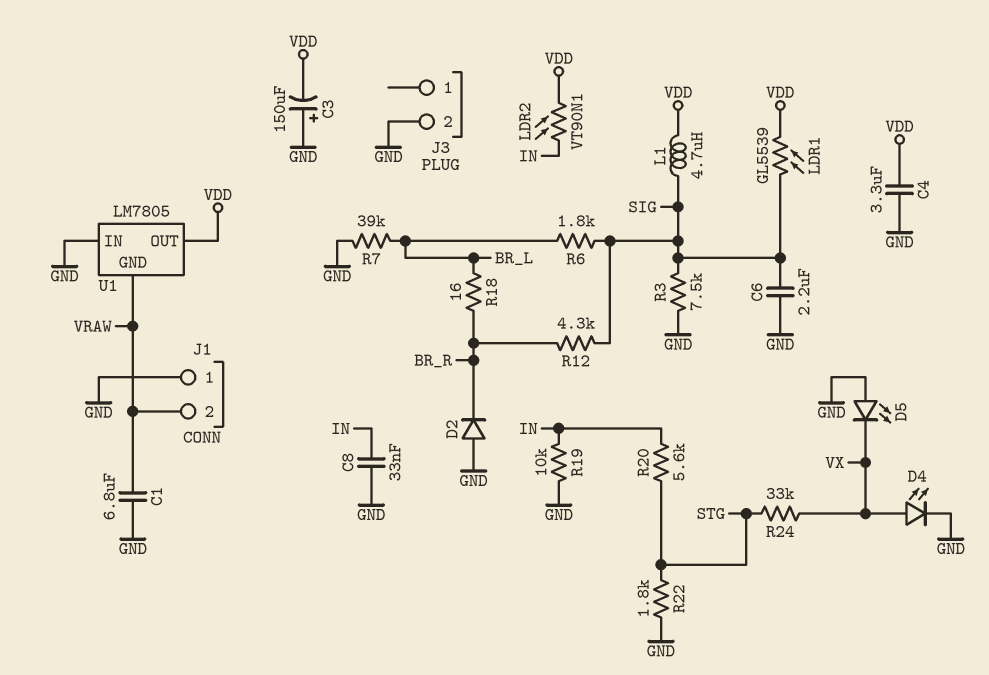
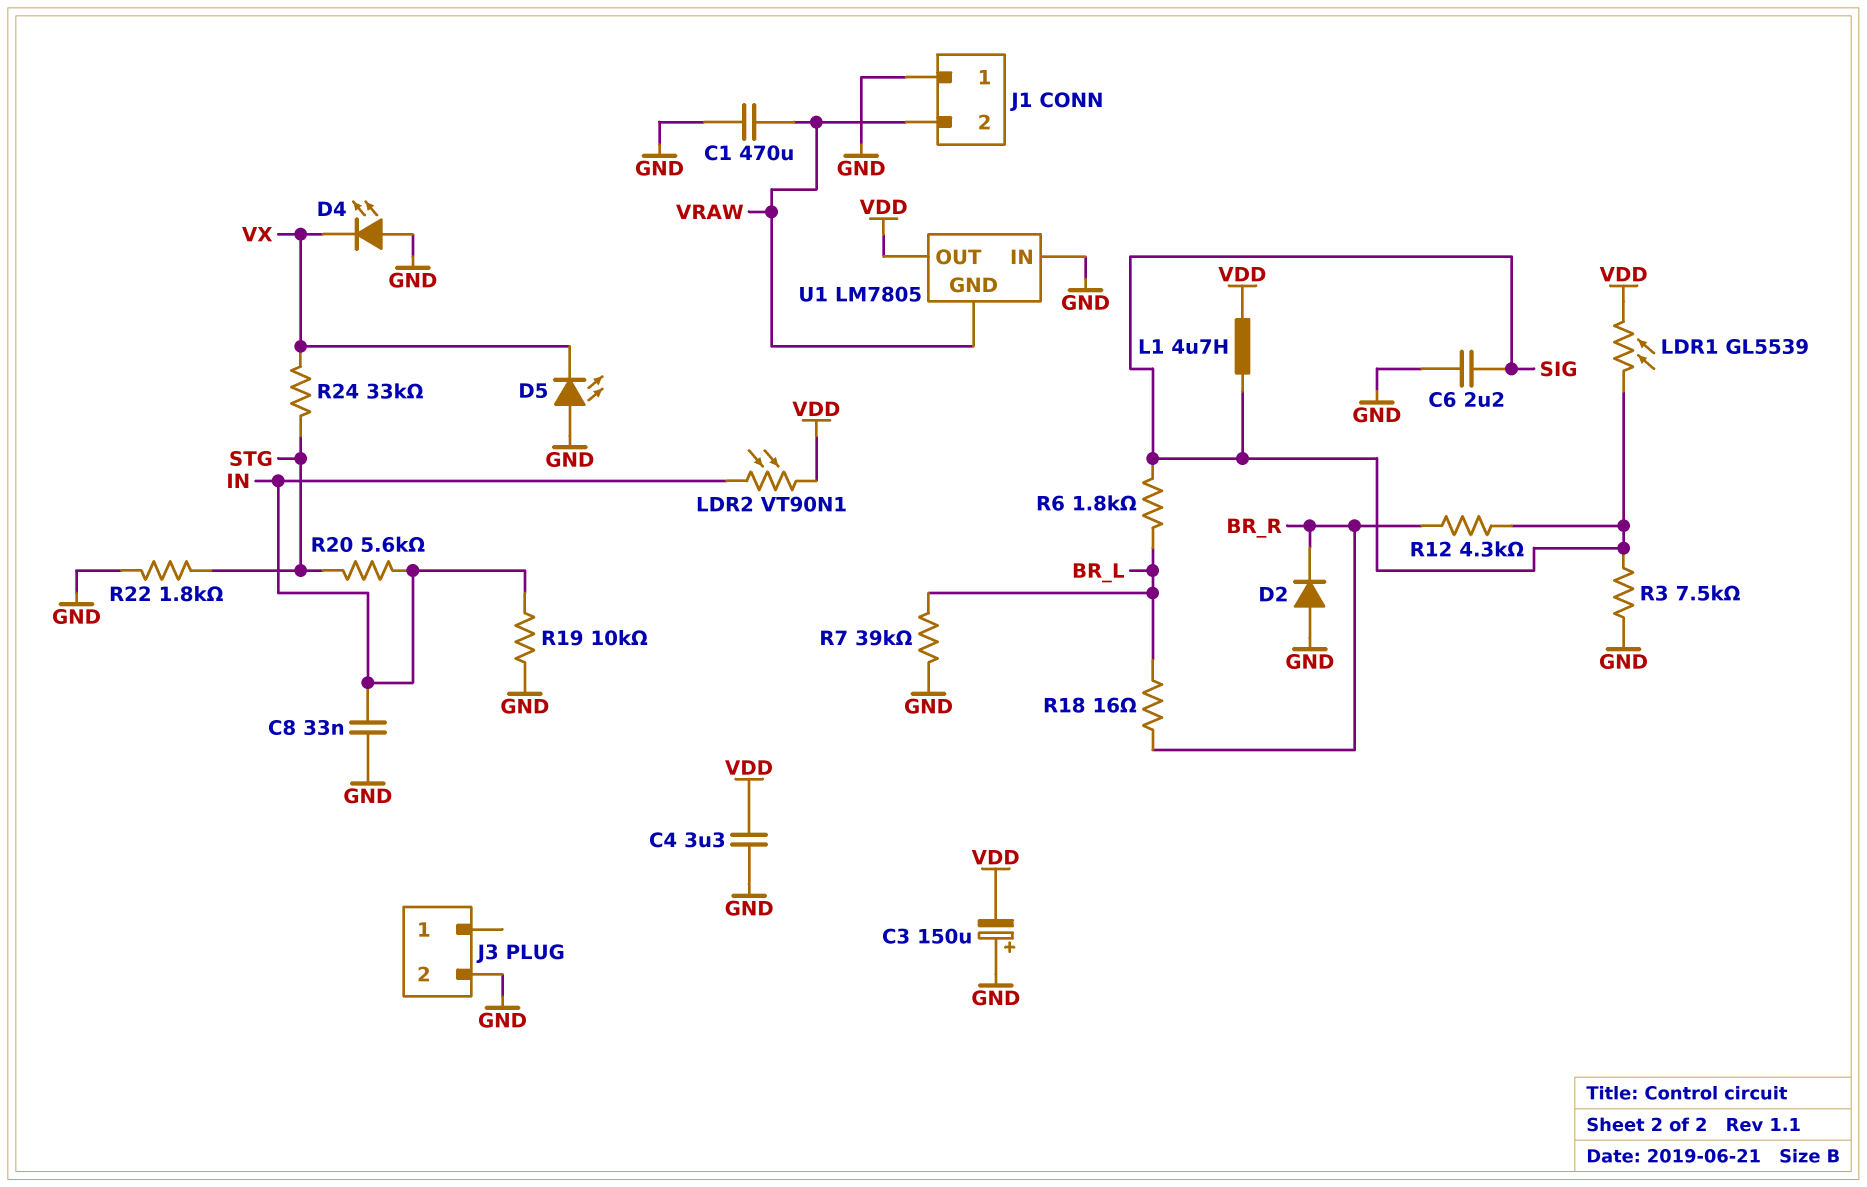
C1: 6.8uF (GND, VRAW) -> 470uF (GND, VRAW)
D4: LED (A VX, K GND) -> LED (A GND, K VX)

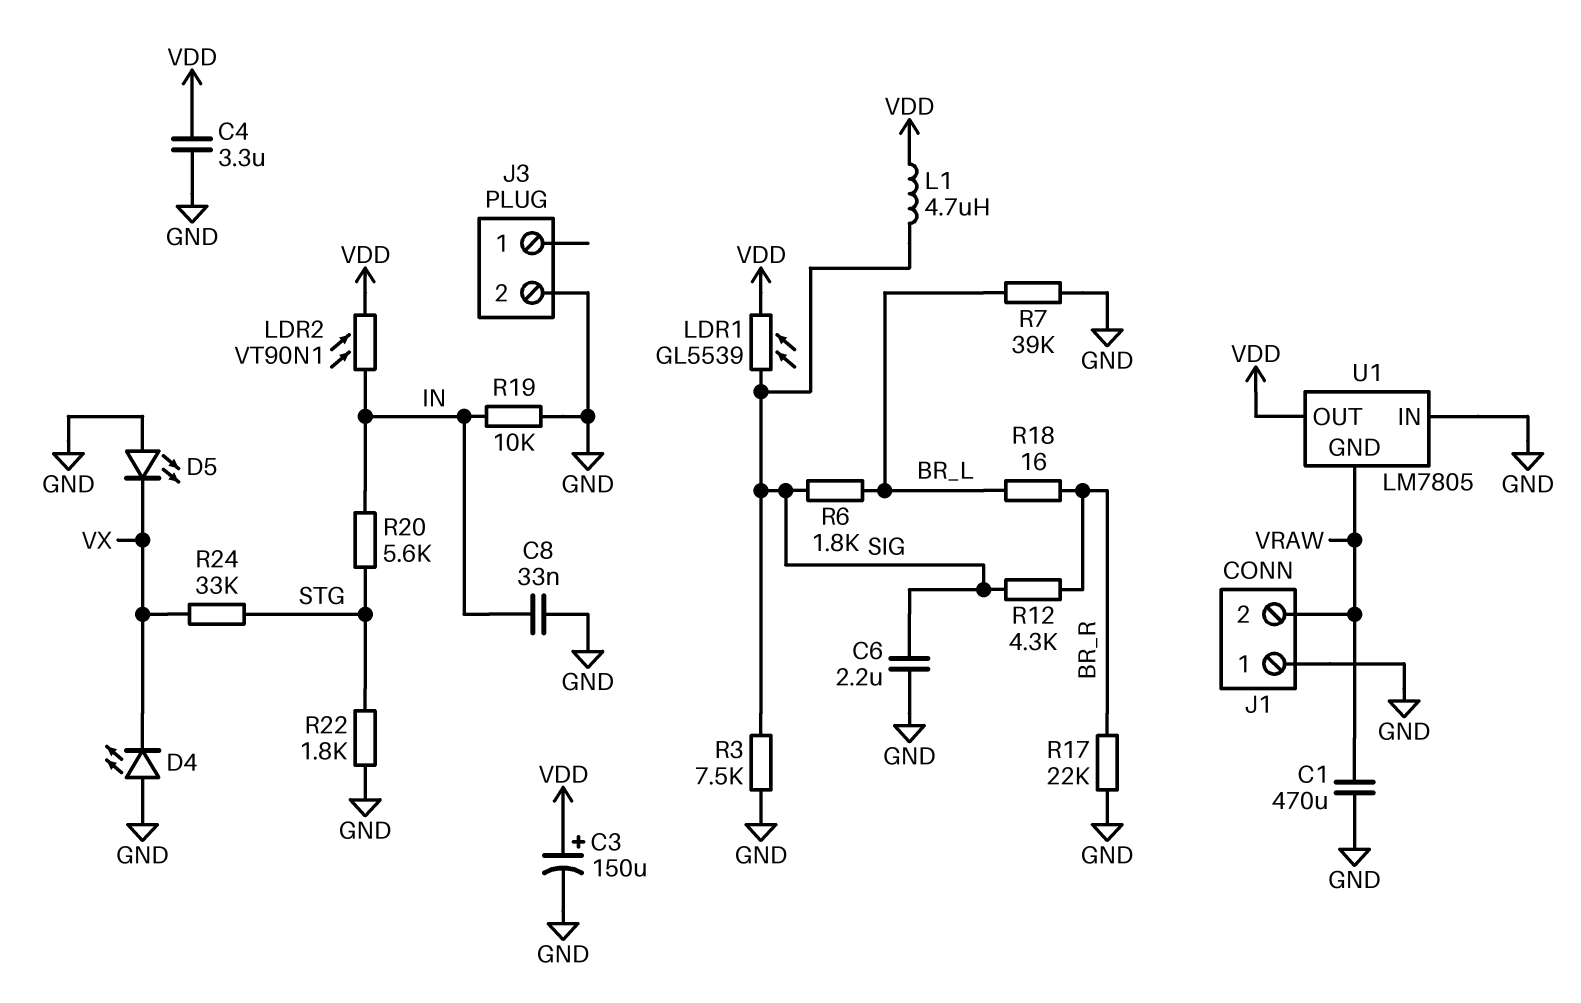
C3: 150uF (plus GND, minus VDD) -> 150uF (plus VDD, minus GND)
D2: diode (A GND, K BR_R) -> none
R17: none -> 22k (BR_R, GND)

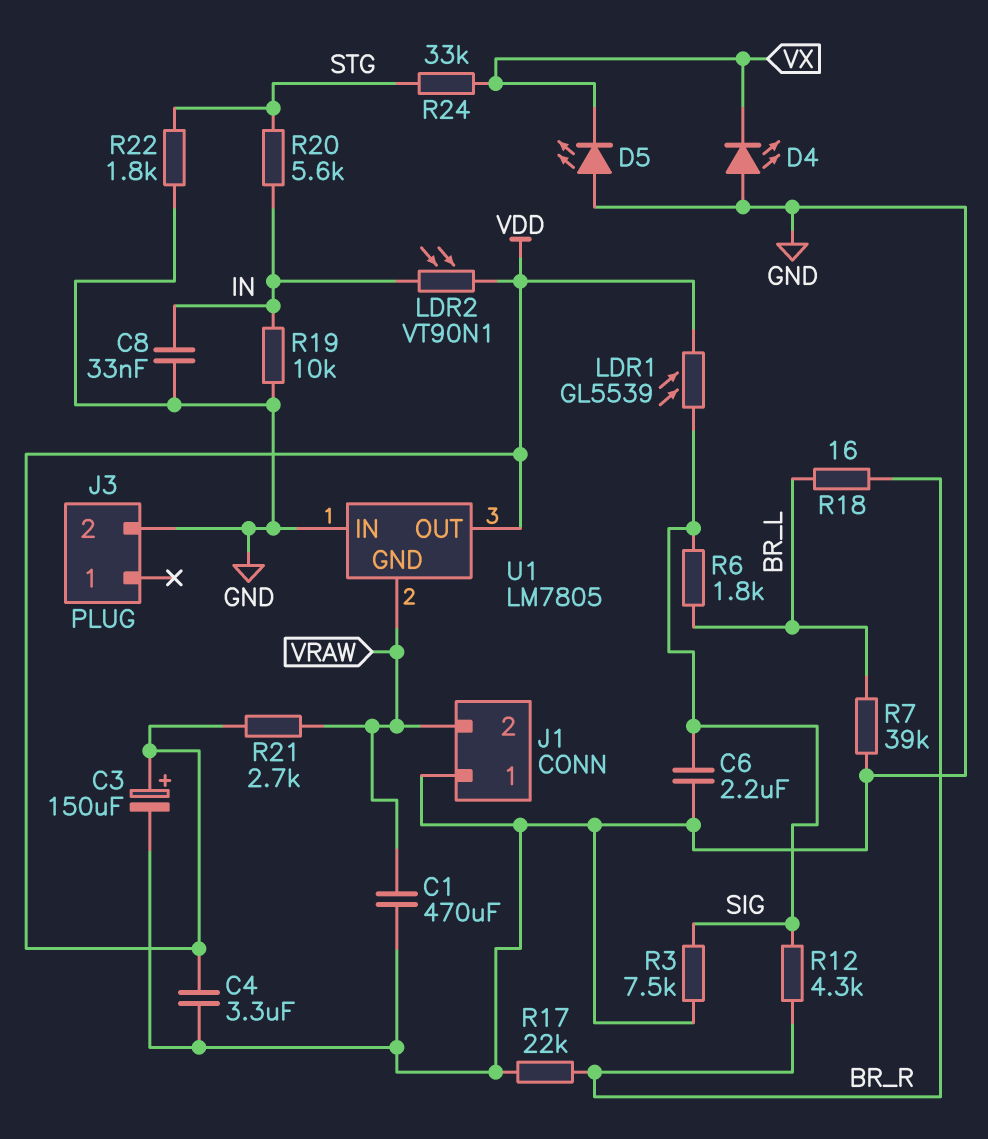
L1: 4.7uH (SIG, VDD) -> none
R21: none -> 2.7k (VDD, VRAW)

